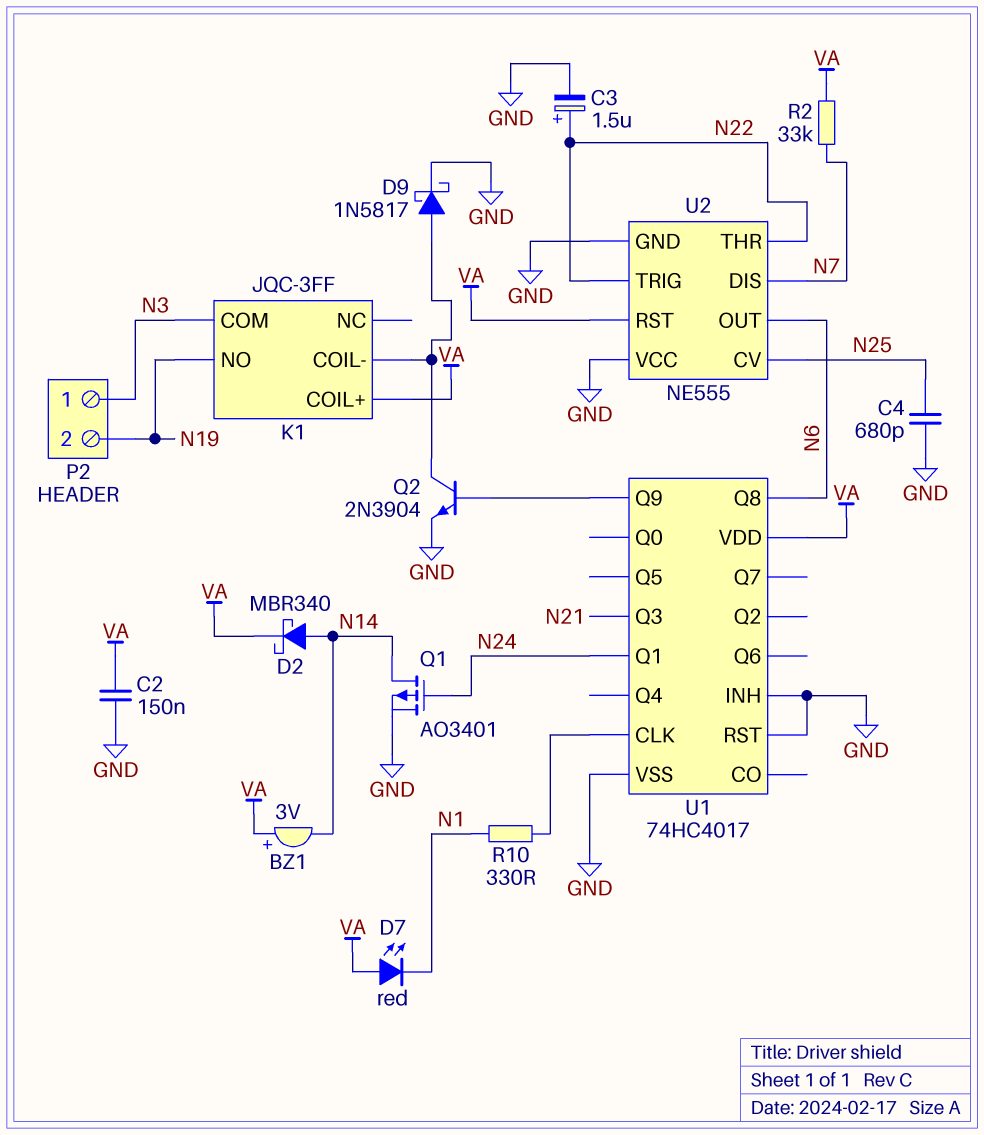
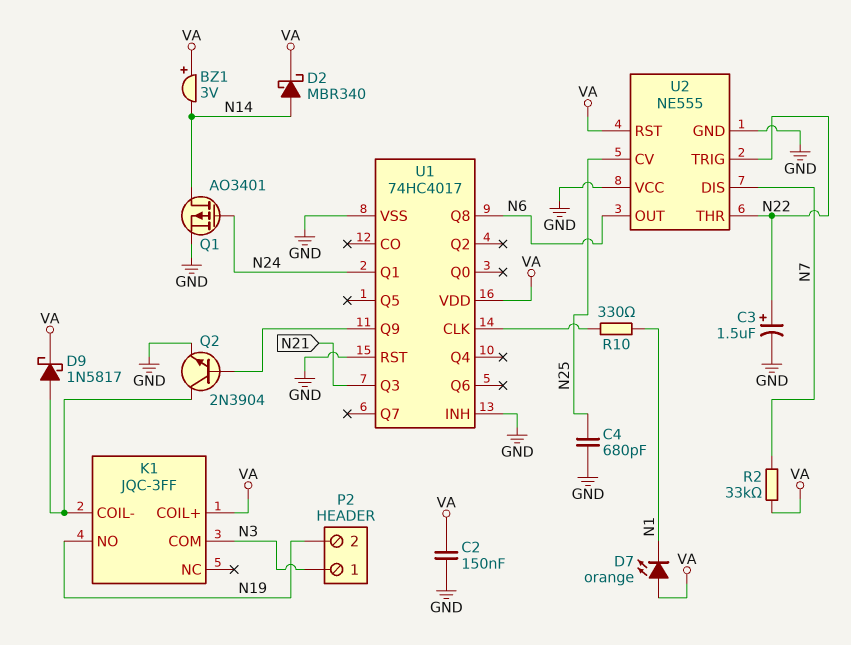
D7: LED red (A VA, K N1) -> LED orange (A VA, K N1)
D9: schottky 1N5817 (A K1/COIL-, K GND) -> schottky 1N5817 (A K1/COIL-, K VA)

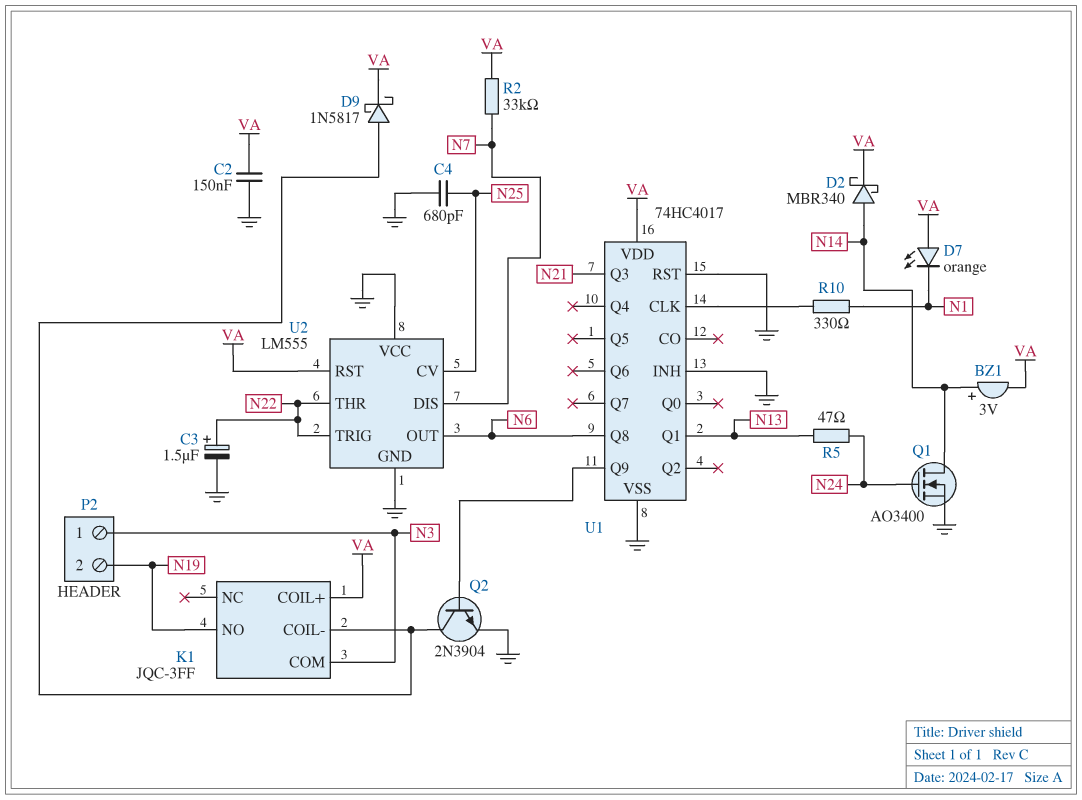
BZ1: buzzer 3V (plus VA, minus N14) -> buzzer 3V (plus N14, minus VA)
Q1: PMOS AO3401 (G N24, D N14, S GND) -> NMOS AO3400 (G N24, D N14, S GND)
R5: none -> 47 (N13, N24)
U1 pin Q1: N24 -> N13
U2: NE555 -> LM555

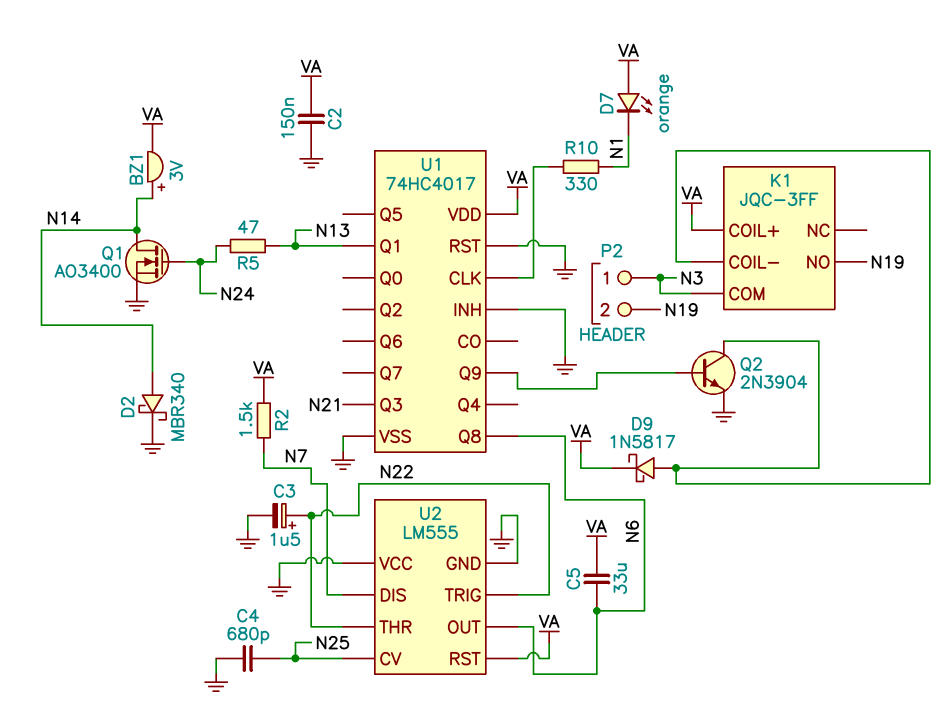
C5: none -> 33uF (N6, VA)
D2: schottky MBR340 (A N14, K VA) -> schottky MBR340 (A N14, K GND)
R2: 33k (N7, VA) -> 1.5k (N7, VA)

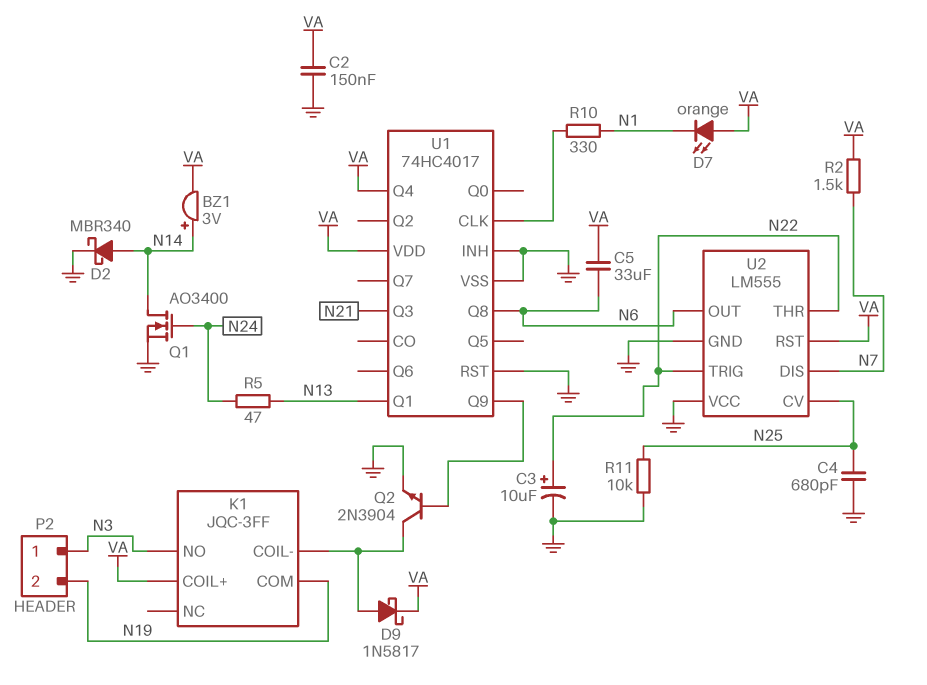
C3: 1.5uF (plus N22, minus GND) -> 10uF (plus N22, minus GND)
K1 pin COM: N3 -> N19
K1 pin NO: N19 -> N3
R11: none -> 10k (GND, N25)
U1 pin Q4: none -> VA

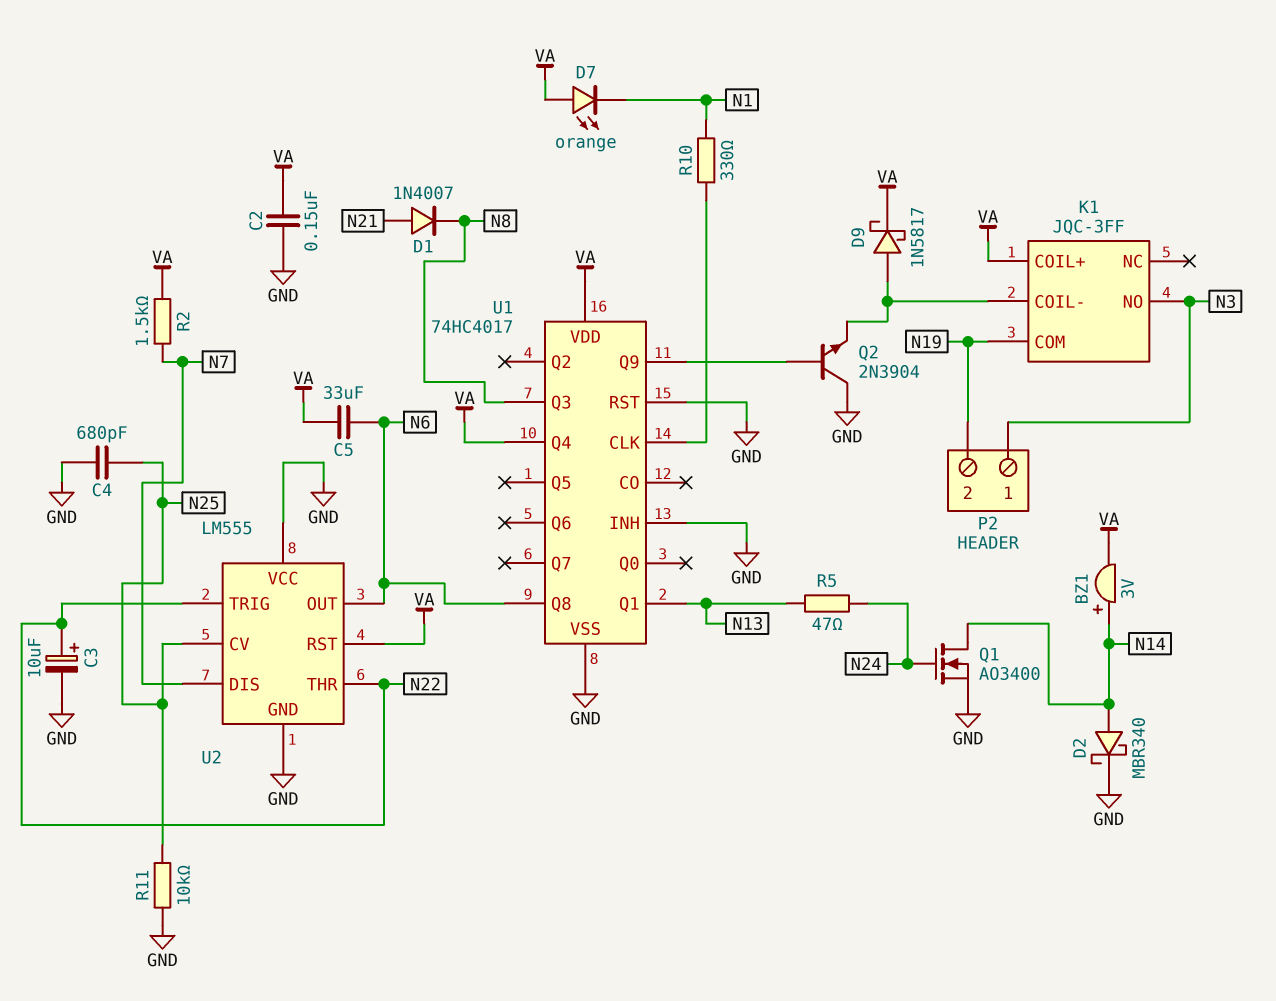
D1: none -> diode 1N4007 (A N21, K N8)
Q2: NPN 2N3904 (B U1/Q9, C K1/COIL-, E GND) -> NPN 2N3904 (B U1/Q9, C GND, E K1/COIL-)
U1 pin Q3: N21 -> N8

